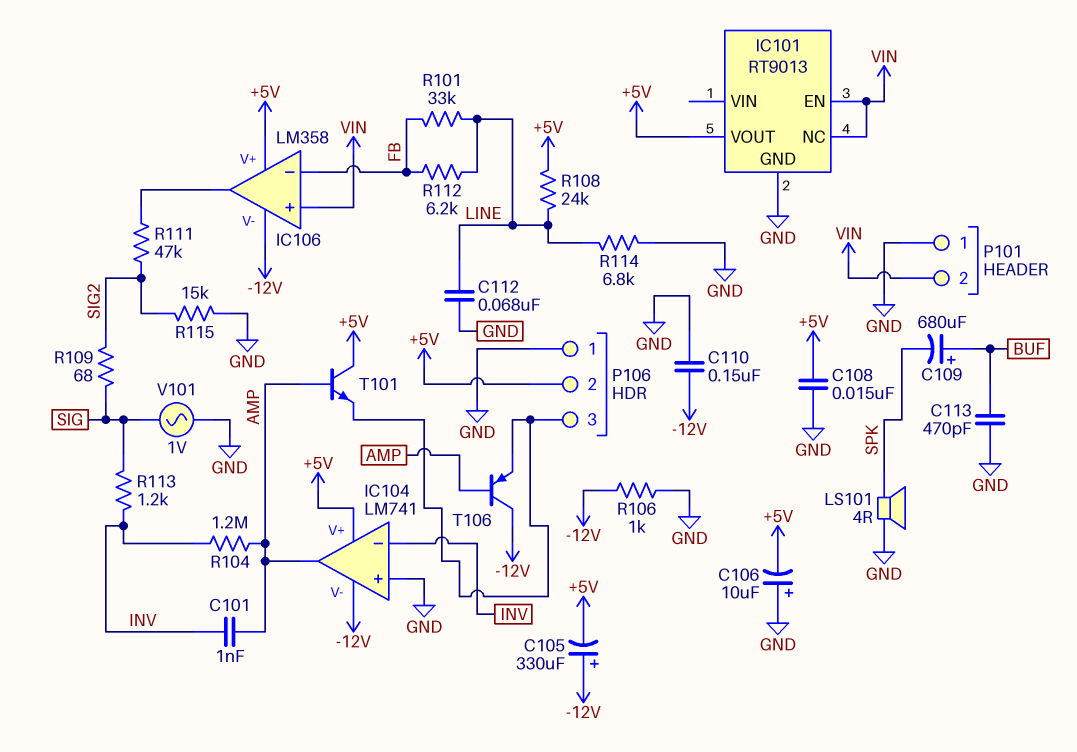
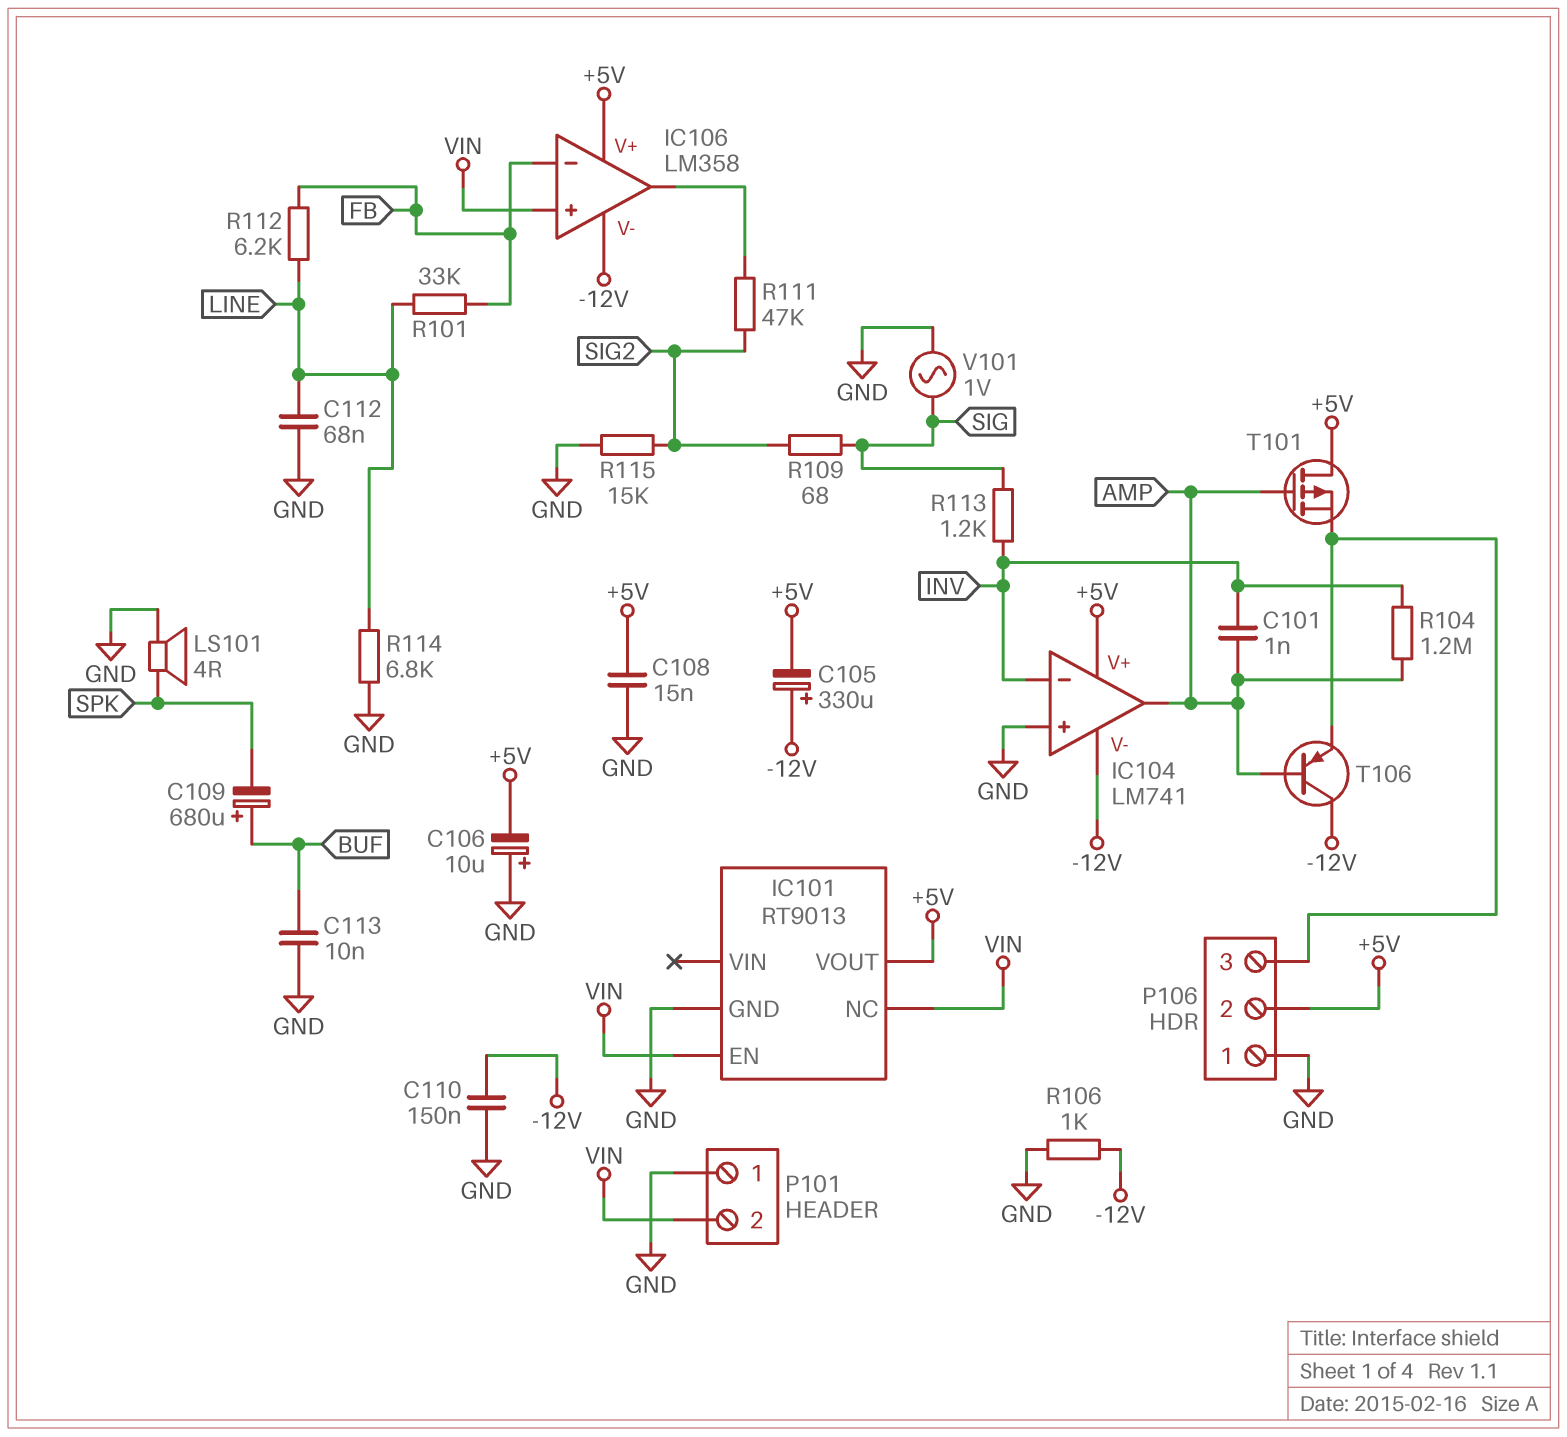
C113: 470pF (BUF, GND) -> 10nF (BUF, GND)
R108: 24k (+5V, LINE) -> none
T101: NPN (B AMP, C +5V, E P106/3) -> PMOS (G AMP, D +5V, S P106/3)

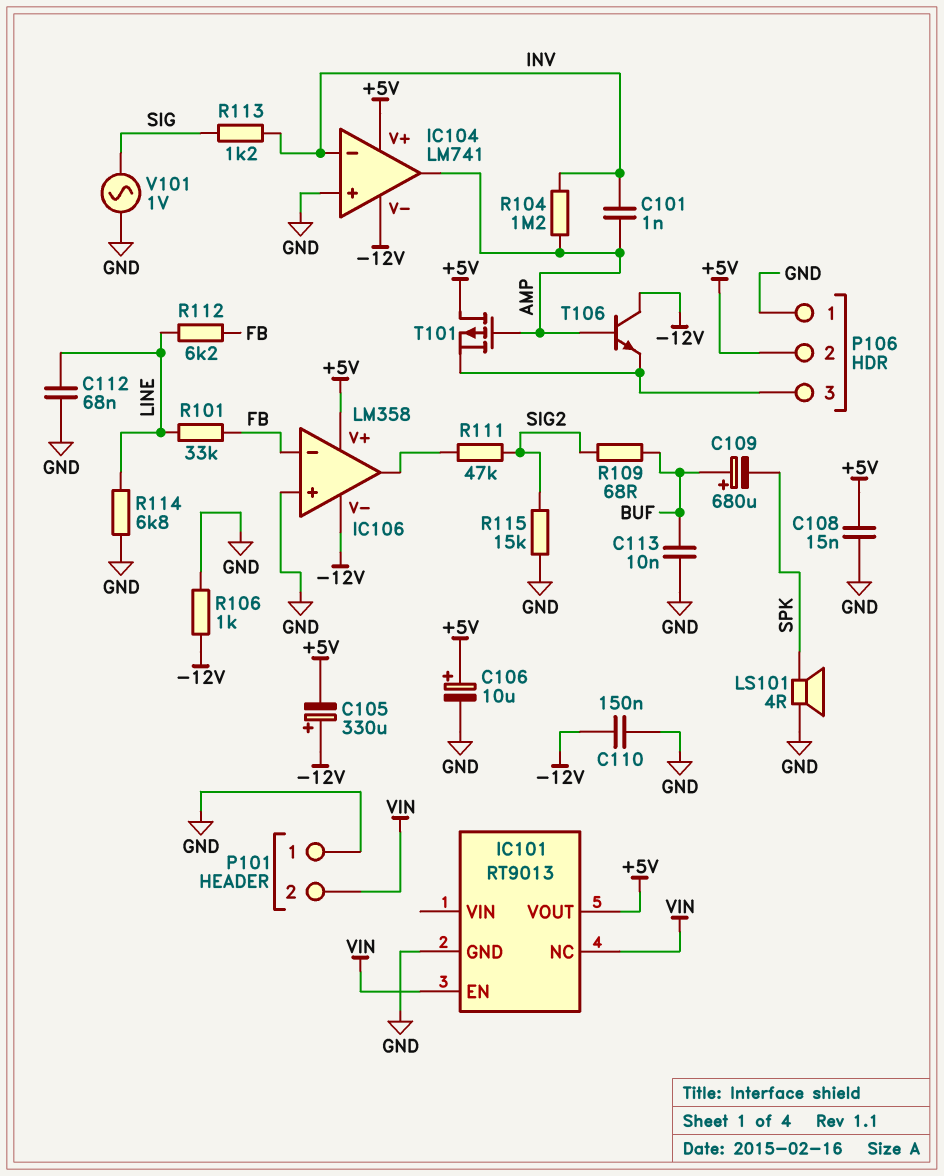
C106: 10uF (plus GND, minus +5V) -> 10uF (plus +5V, minus GND)
IC106 pin in+: VIN -> GND
R109: 68 (SIG, SIG2) -> 68 (BUF, SIG2)
T106: PNP (B AMP, C -12V, E P106/3) -> NPN (B AMP, C -12V, E P106/3)

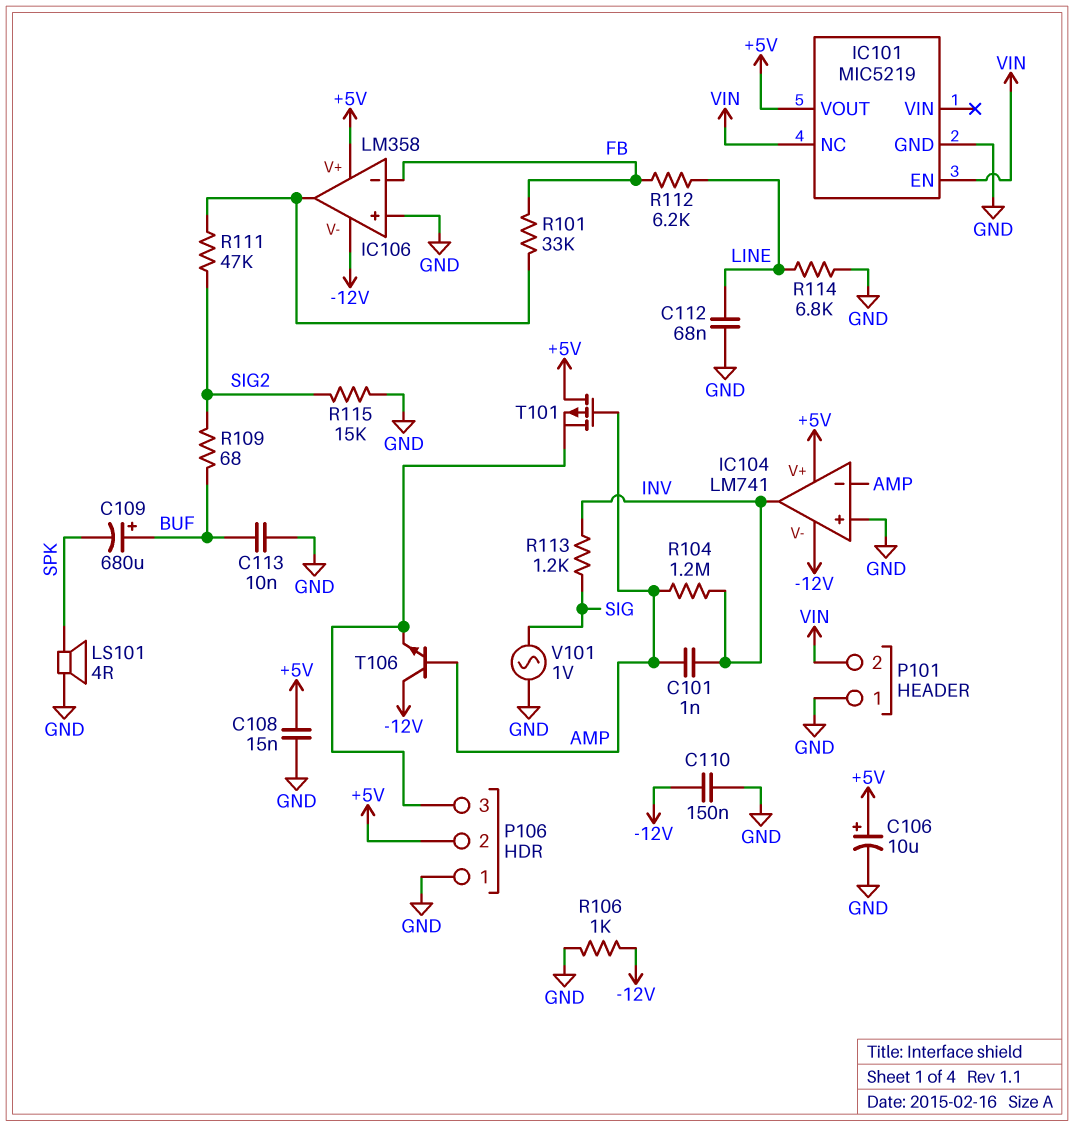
C105: 330uF (plus -12V, minus +5V) -> none
IC101: RT9013 -> MIC5219
IC104 pin in-: INV -> AMP
IC104 pin out: AMP -> INV
R101: 33k (FB, LINE) -> 33k (FB, IC106/out)

